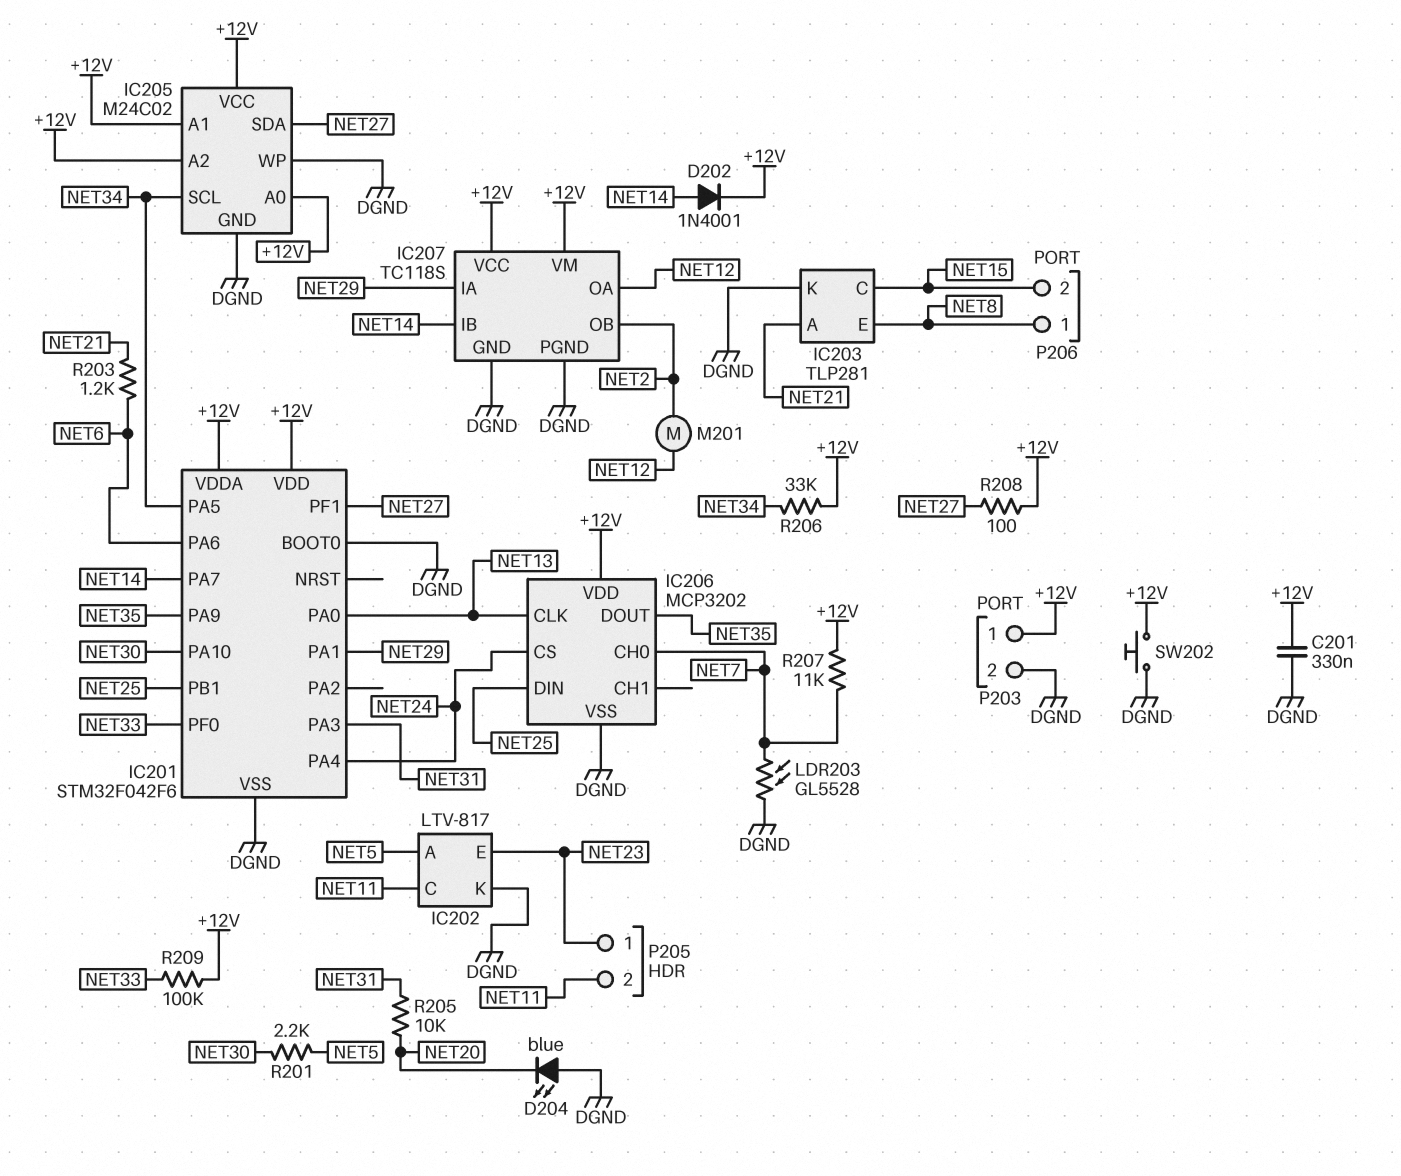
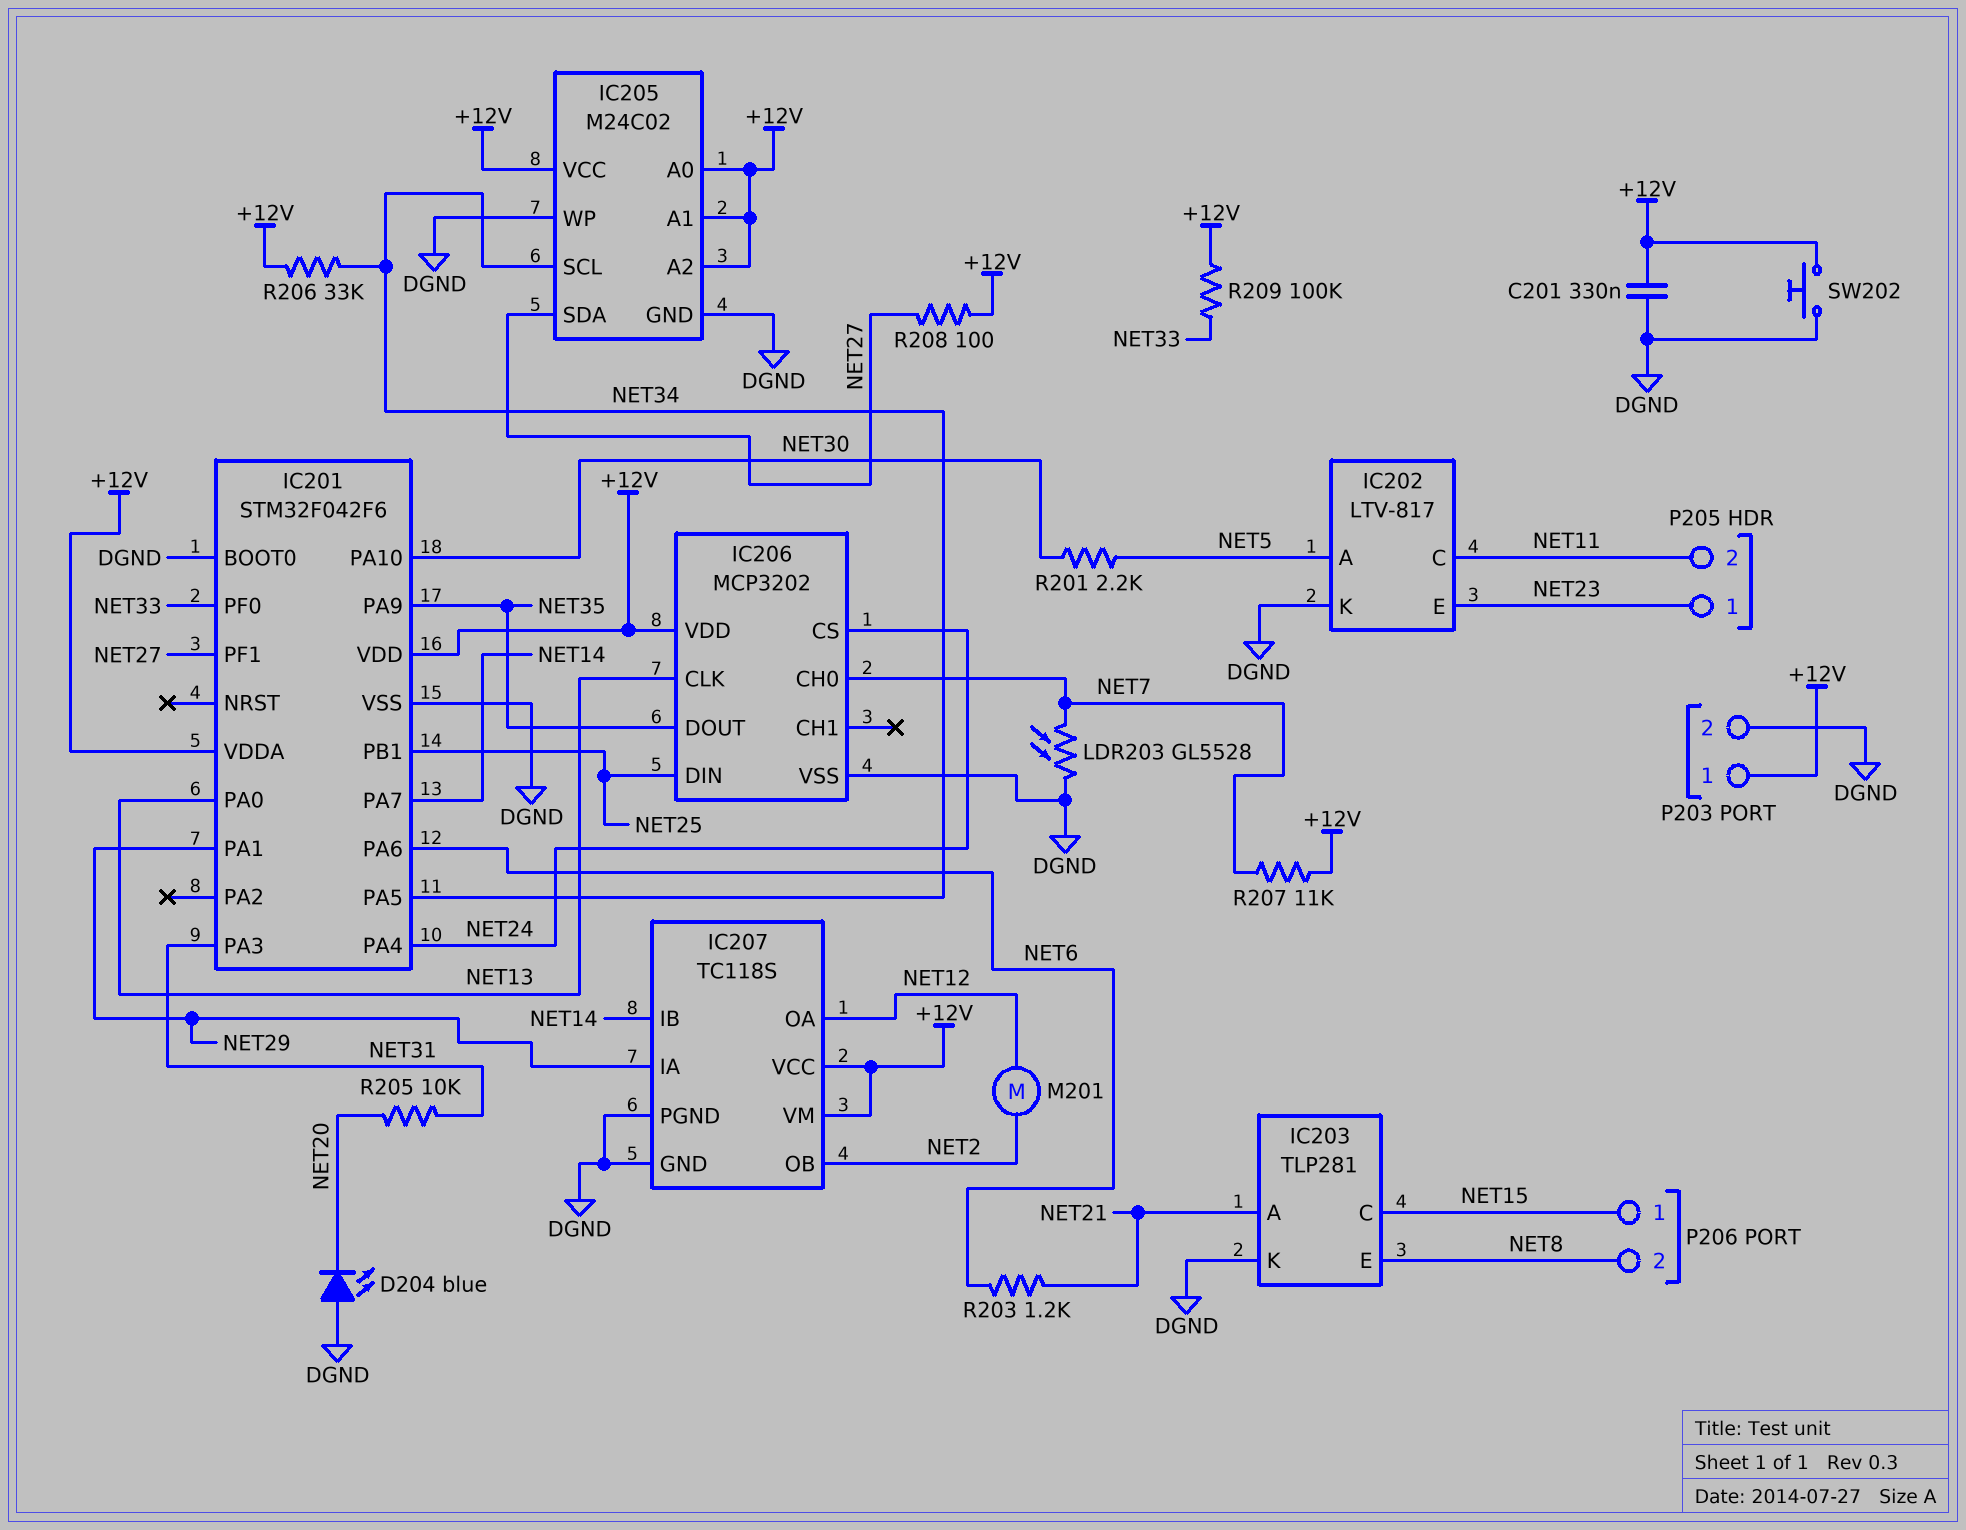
D202: diode 1N4001 (A NET14, K +12V) -> none
P206 pin 1: NET8 -> NET15
P206 pin 2: NET15 -> NET8

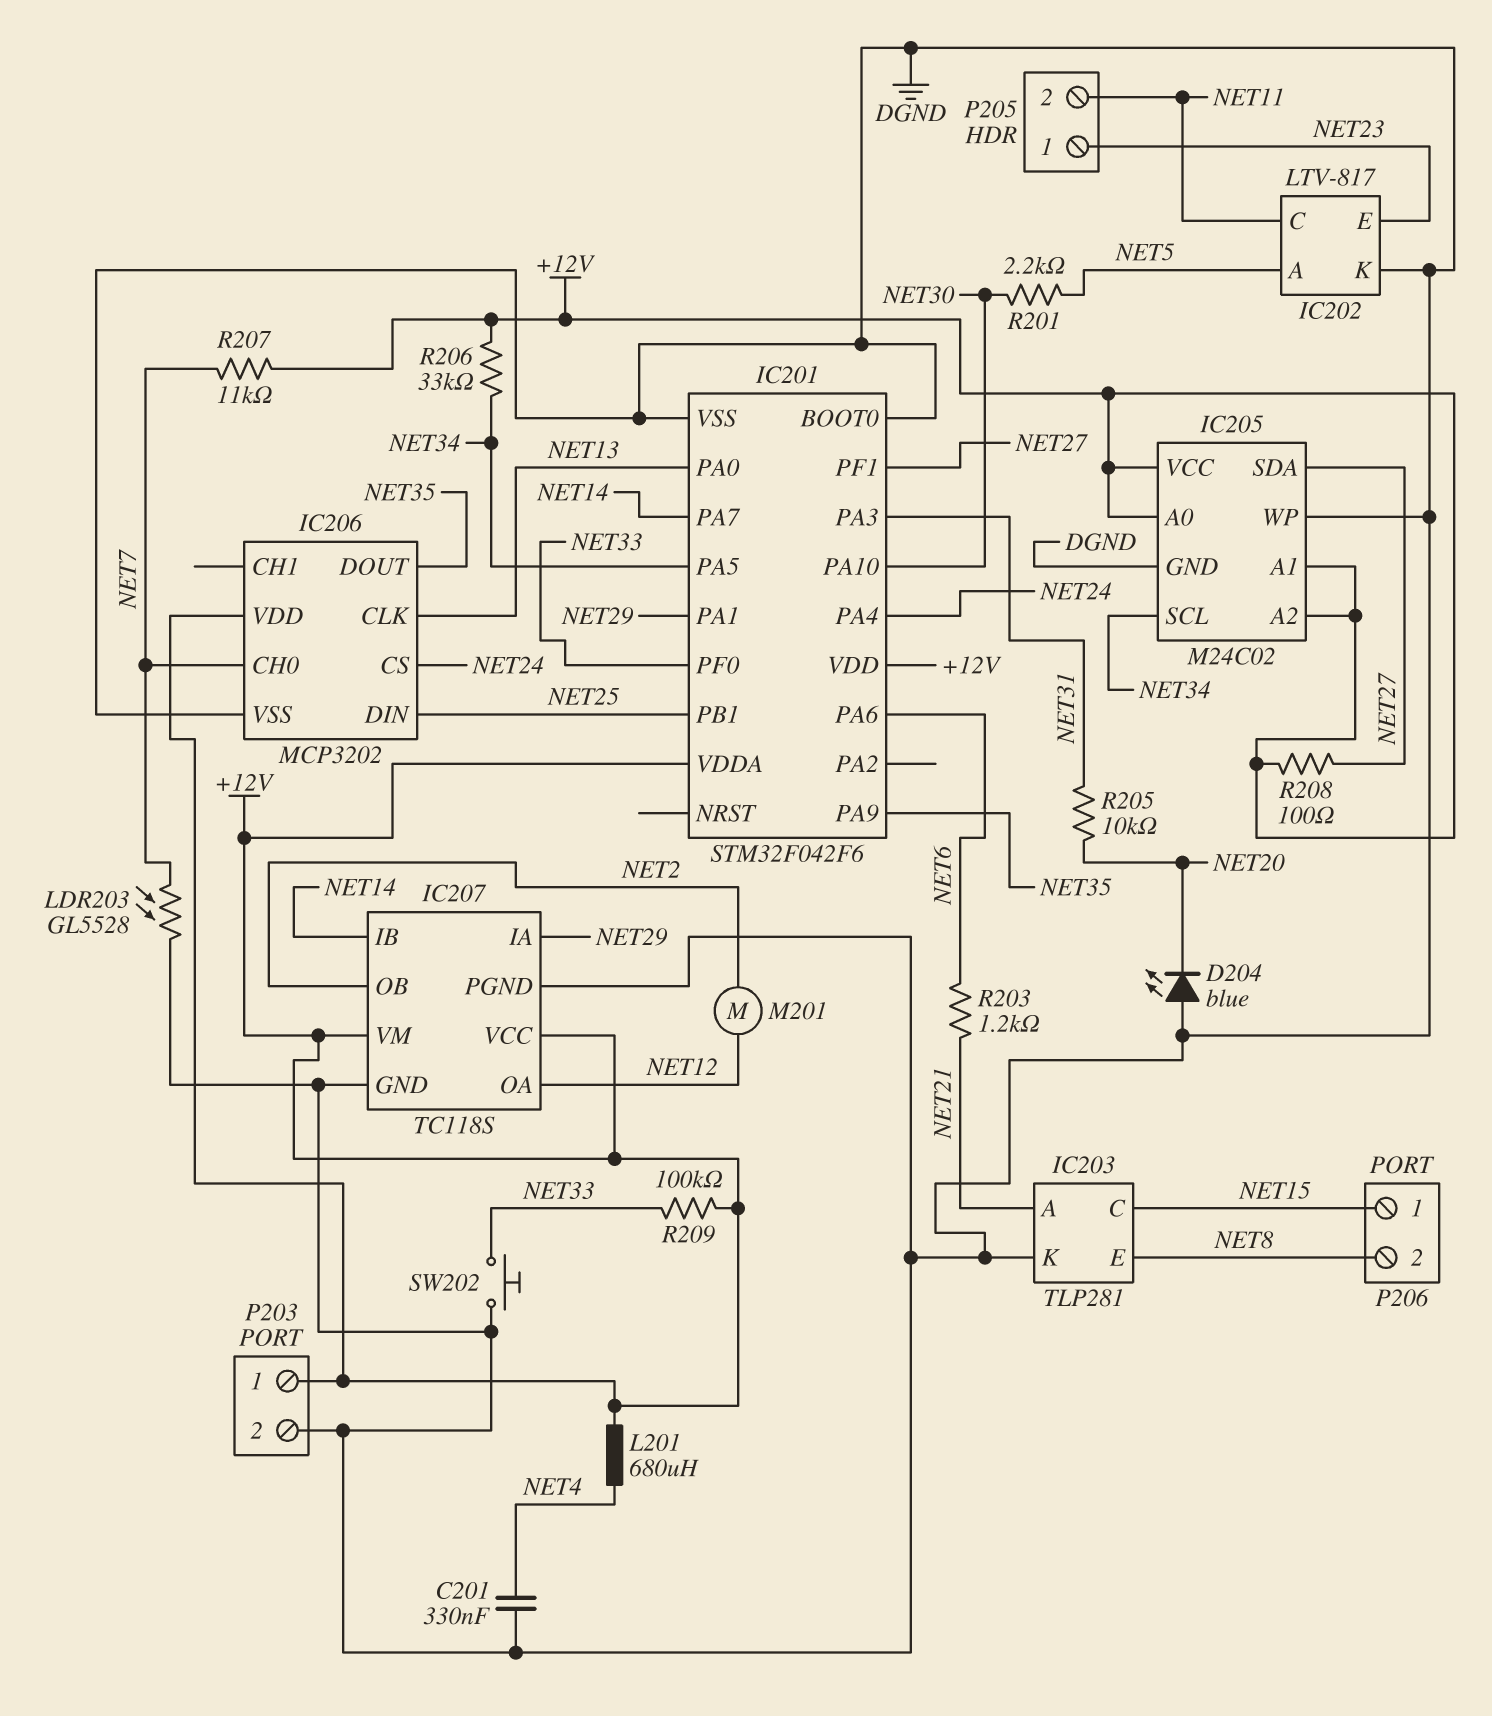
C201: 330nF (+12V, DGND) -> 330nF (DGND, NET4)
L201: none -> 680uH (+12V, NET4)
SW202: button (+12V, DGND) -> button (DGND, NET33)

